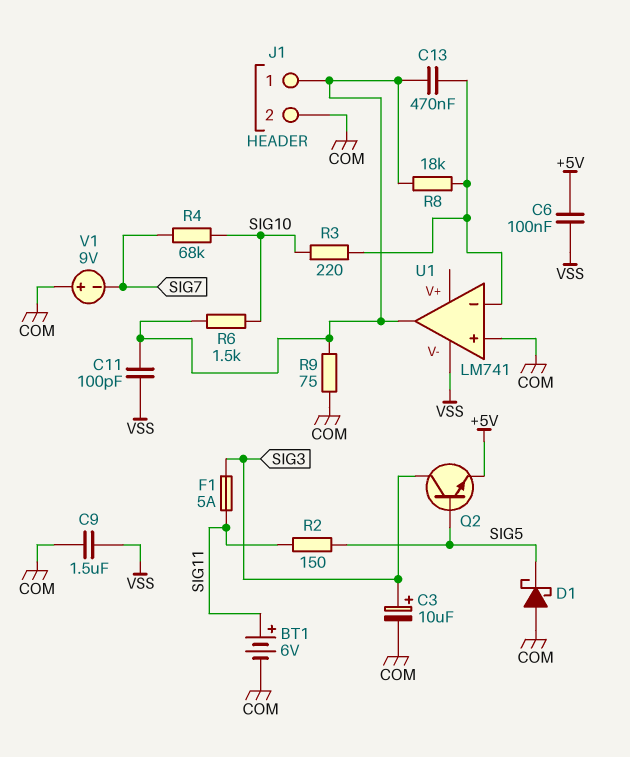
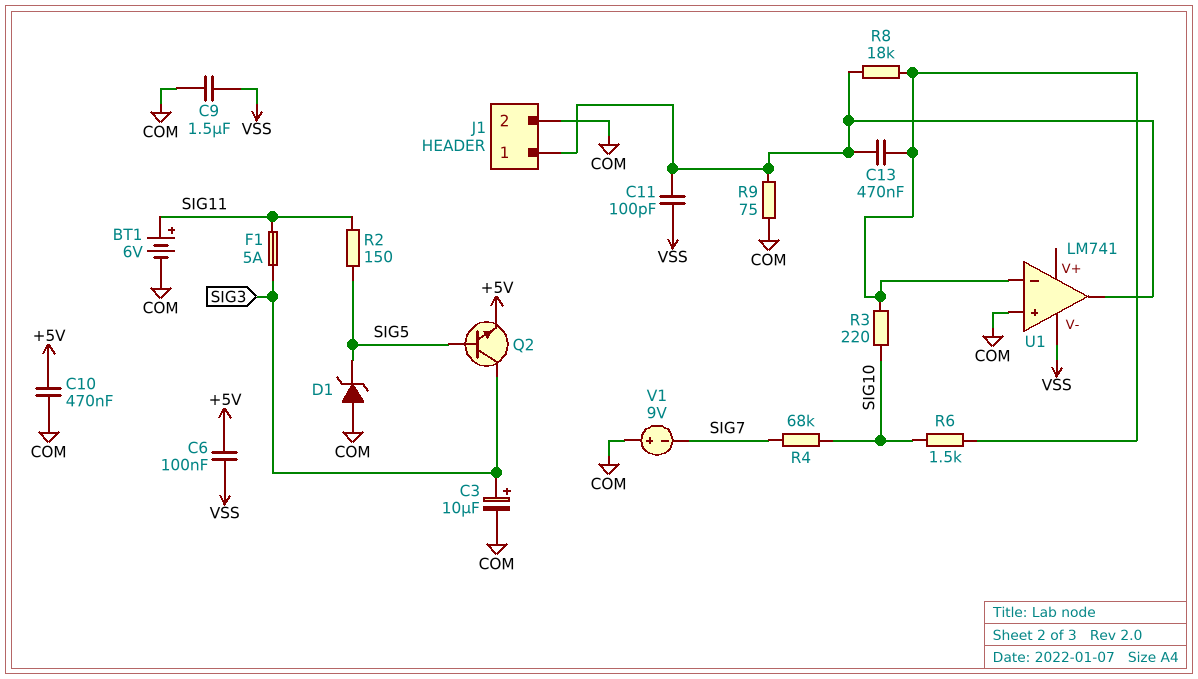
C10: none -> 470nF (+5V, COM)
D1: schottky (A COM, K SIG5) -> zener (A COM, K SIG5)
R6: 1.5k (J1/1, SIG10) -> 1.5k (SIG10, U1/in-)

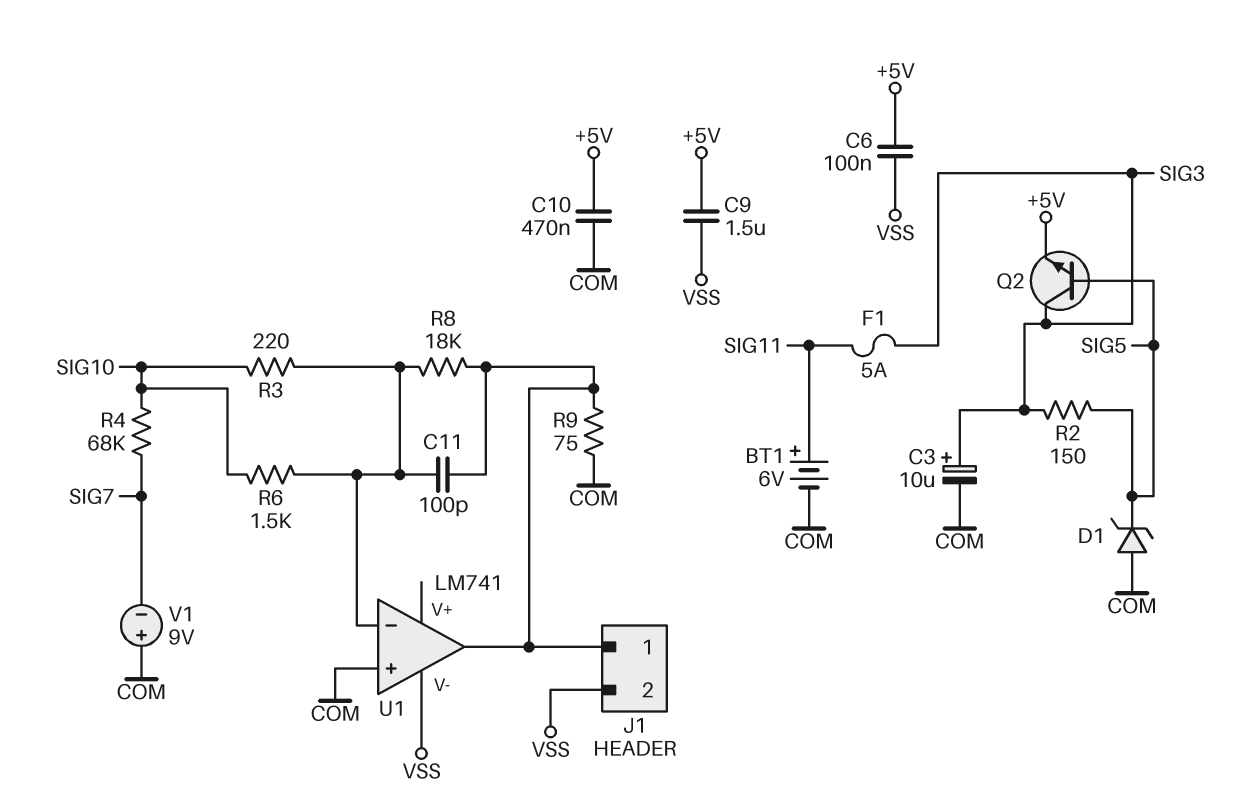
C9: 1.5uF (COM, VSS) -> 1.5uF (+5V, VSS)
C11: 100pF (J1/1, VSS) -> 100pF (J1/1, U1/in-)
C13: 470nF (J1/1, U1/in-) -> none
J1 pin 2: COM -> VSS
R2: 150 (SIG5, SIG11) -> 150 (SIG3, SIG5)

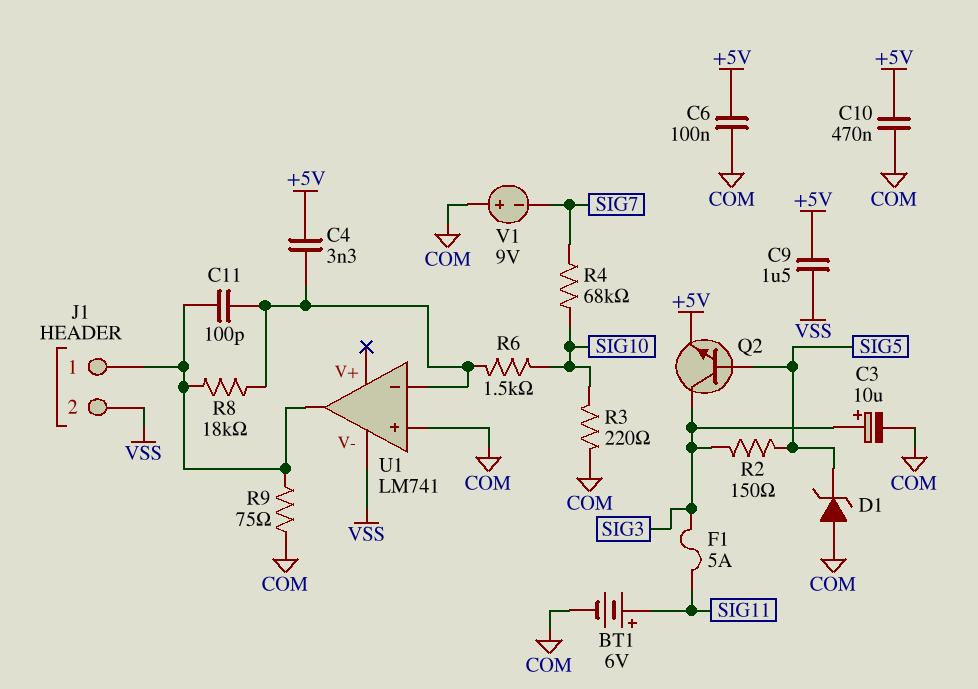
C4: none -> 3.3nF (+5V, U1/in-)
C6: 100nF (+5V, VSS) -> 100nF (+5V, COM)
R3: 220 (SIG10, U1/in-) -> 220 (COM, SIG10)

